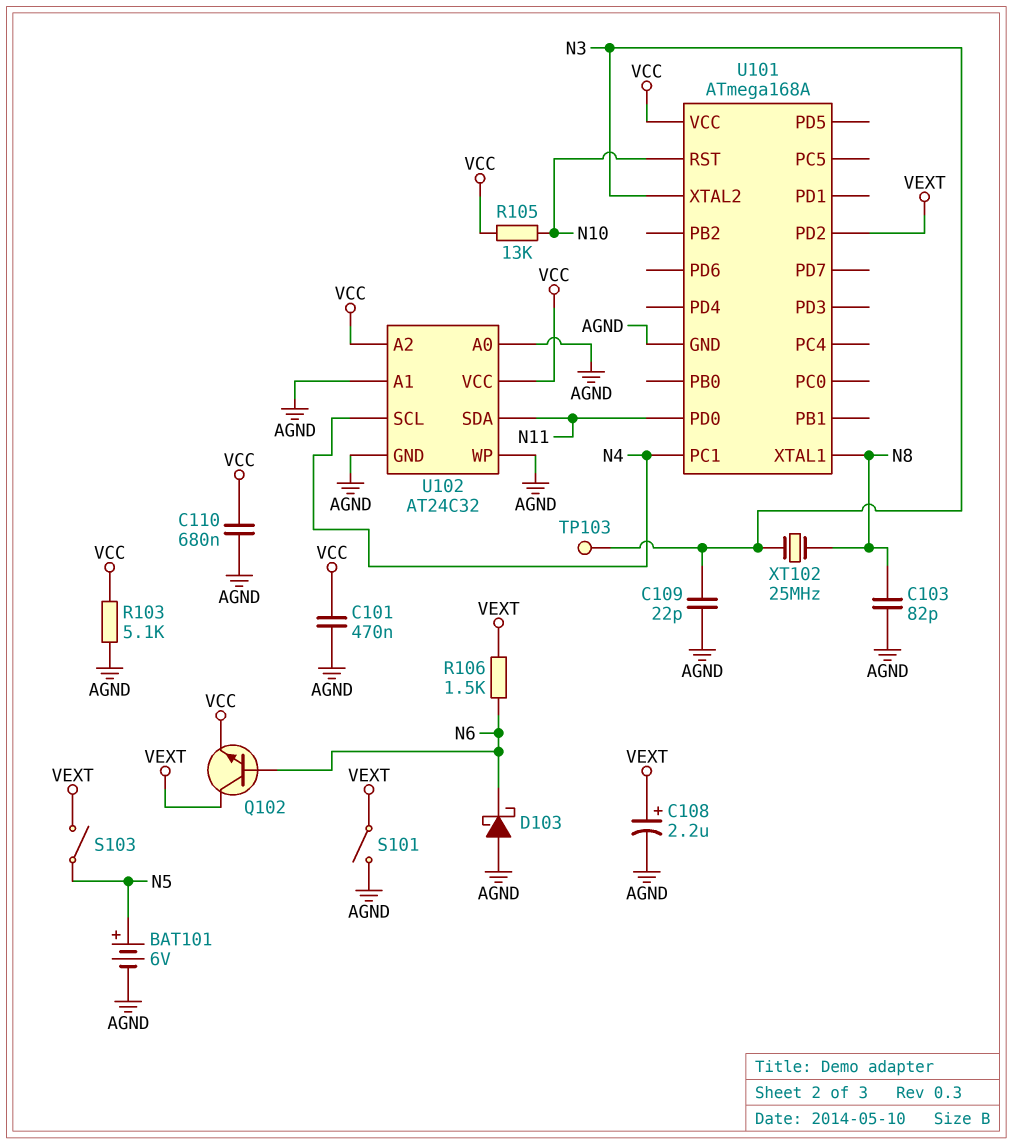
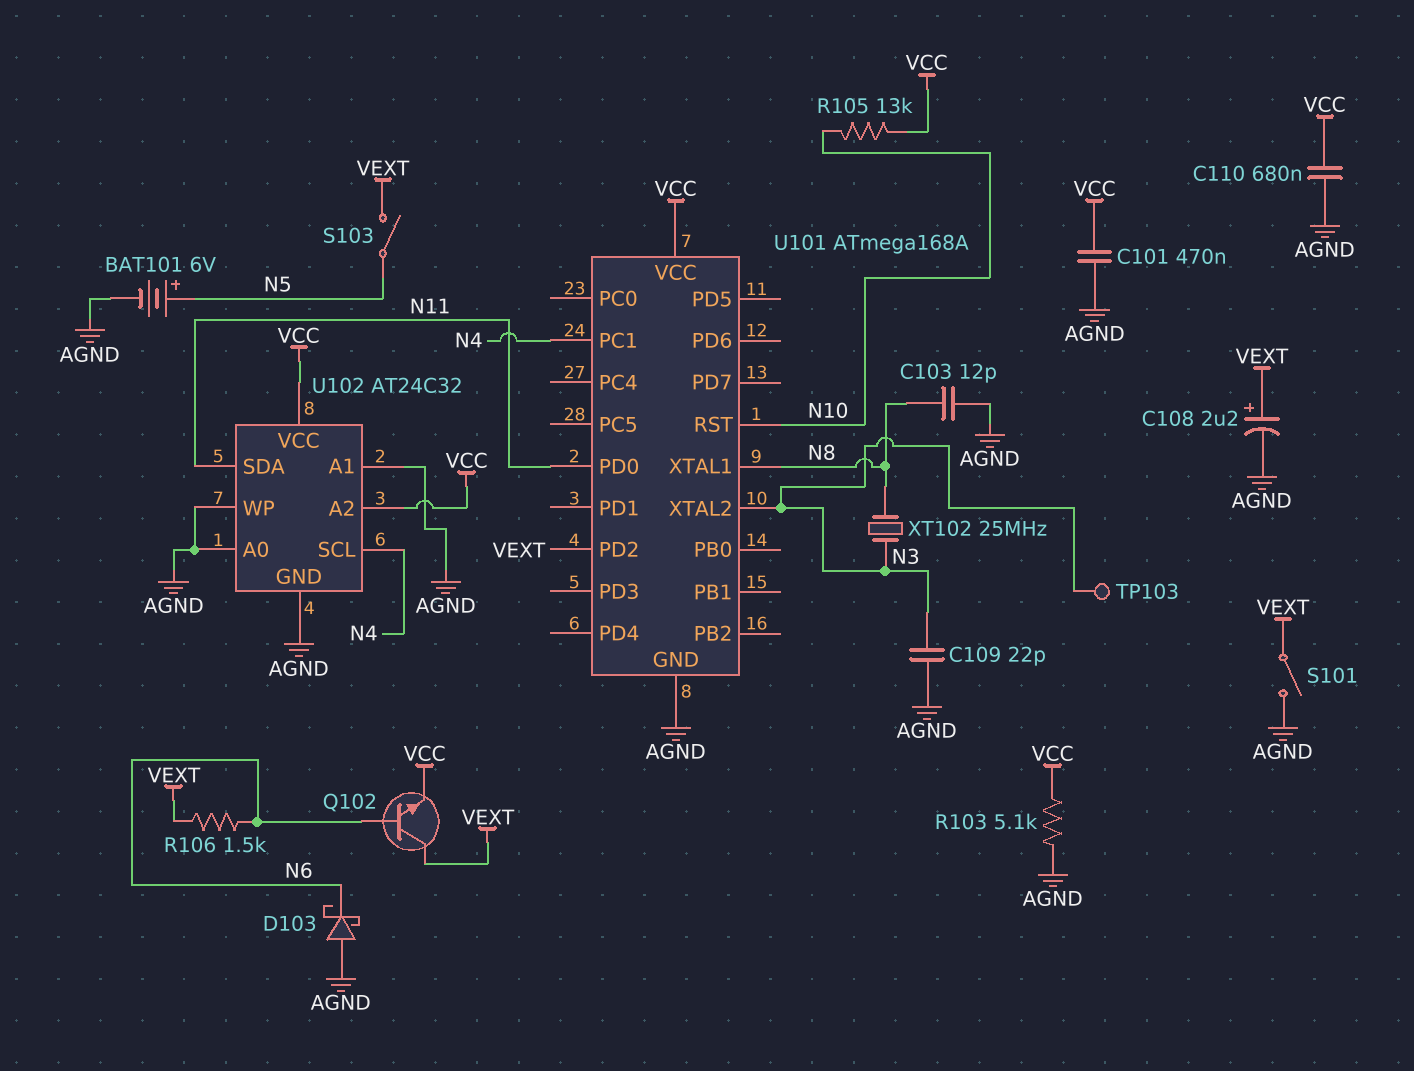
C103: 82pF (AGND, N8) -> 12pF (AGND, N8)

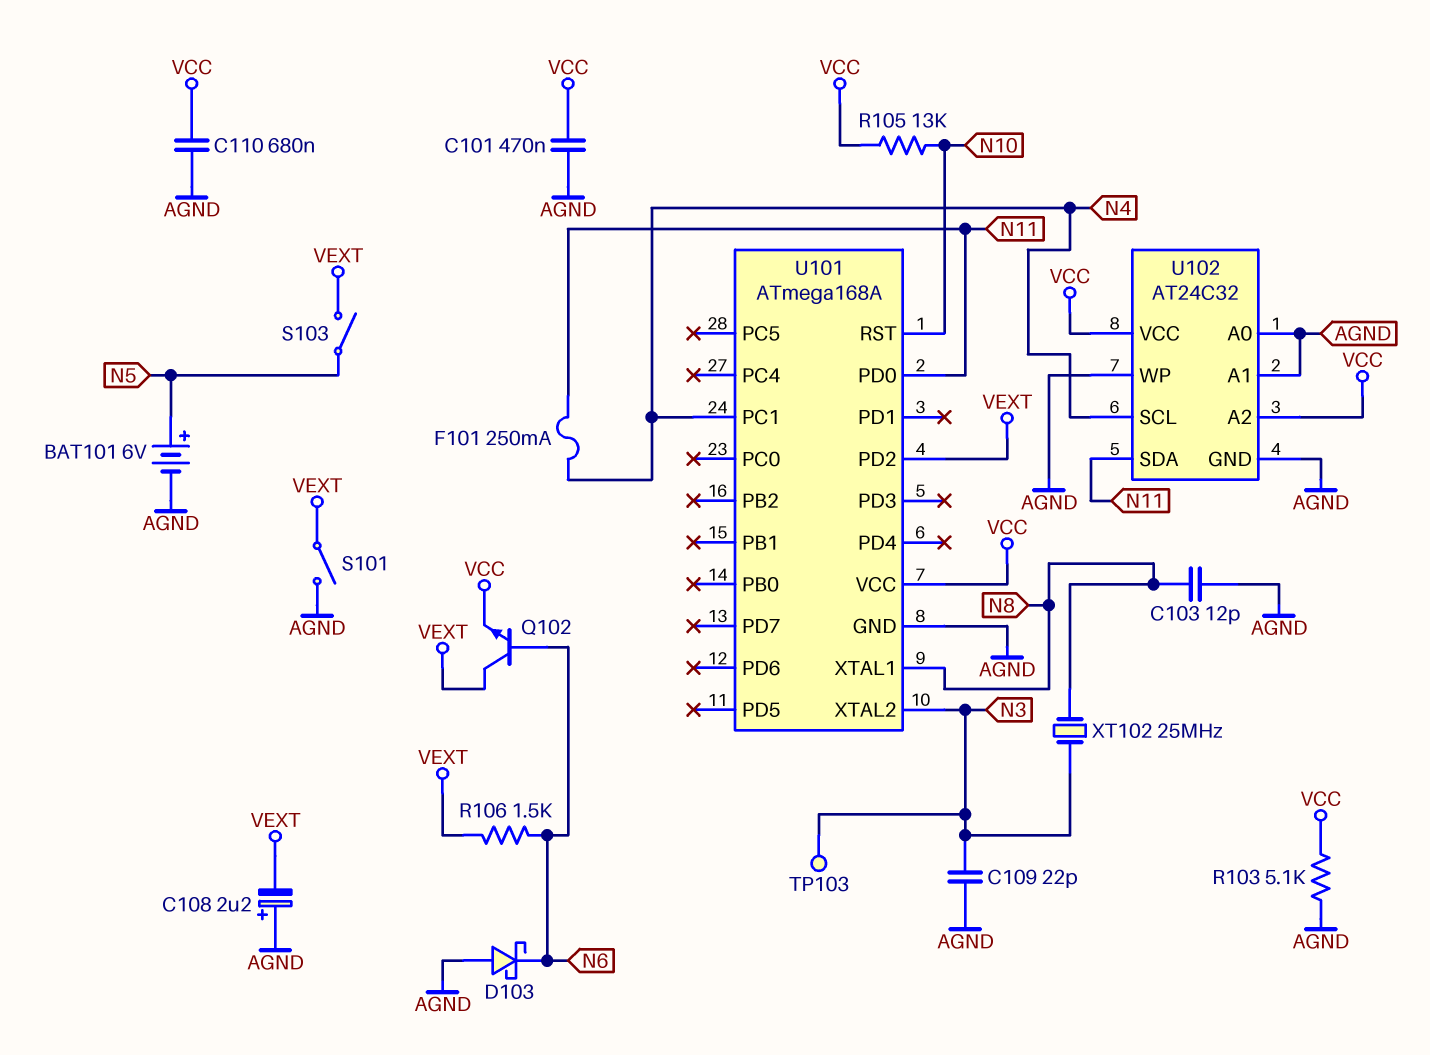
C108: 2.2uF (plus VEXT, minus AGND) -> 2.2uF (plus AGND, minus VEXT)
F101: none -> 250mA (N4, N11)

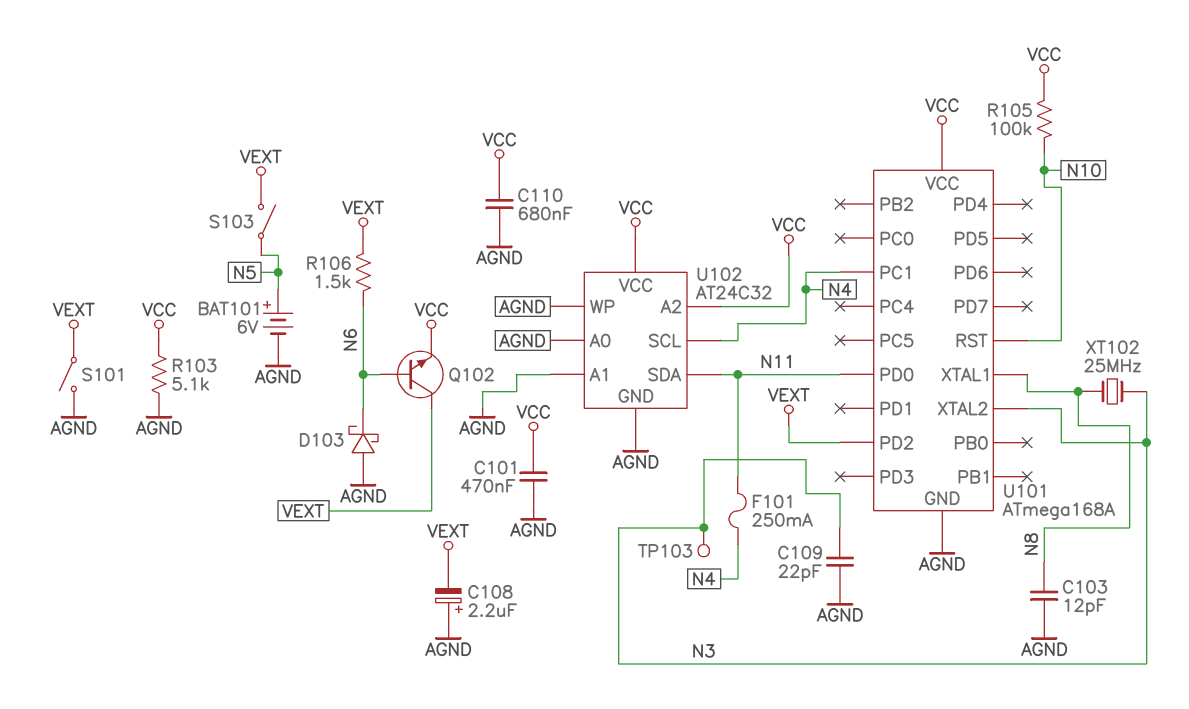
R105: 13k (N10, VCC) -> 100k (N10, VCC)

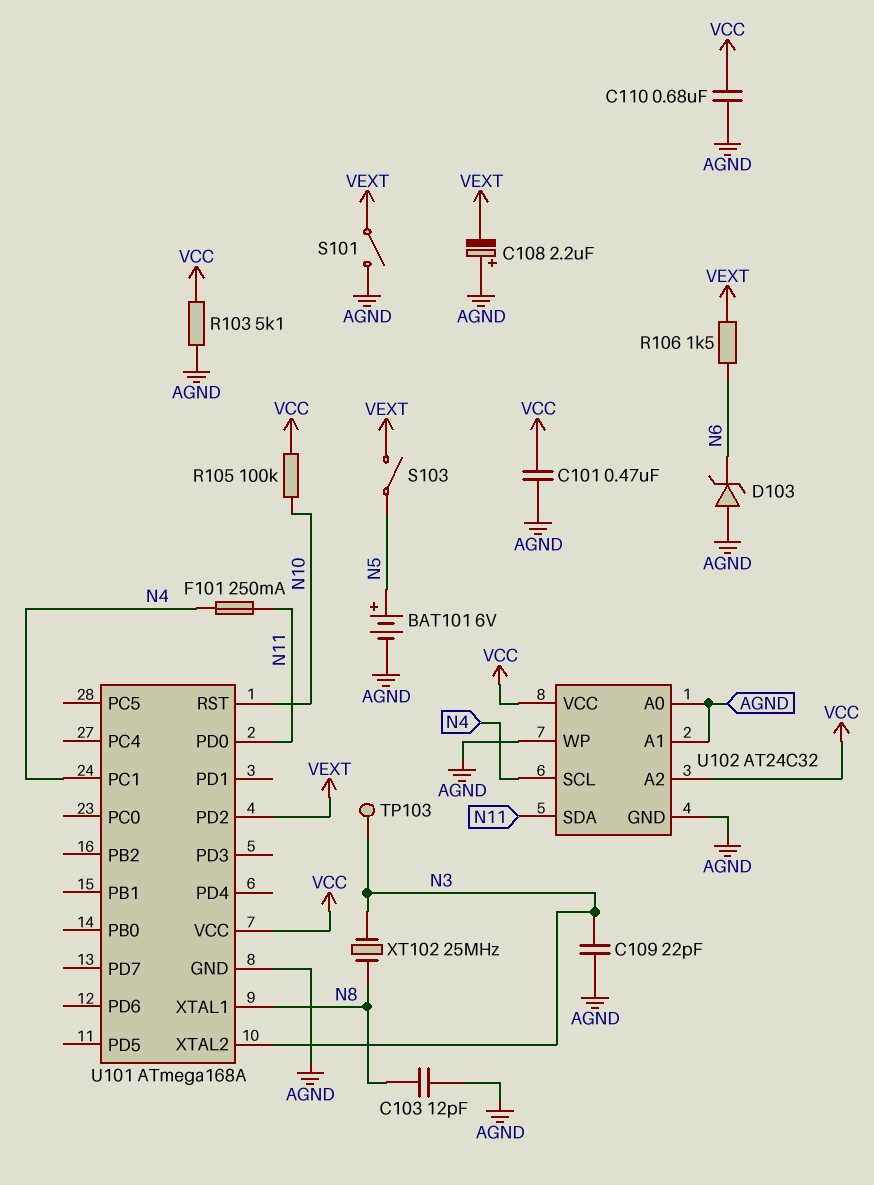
D103: schottky (A AGND, K N6) -> zener (A AGND, K N6)
Q102: NPN (B N6, C VEXT, E VCC) -> none

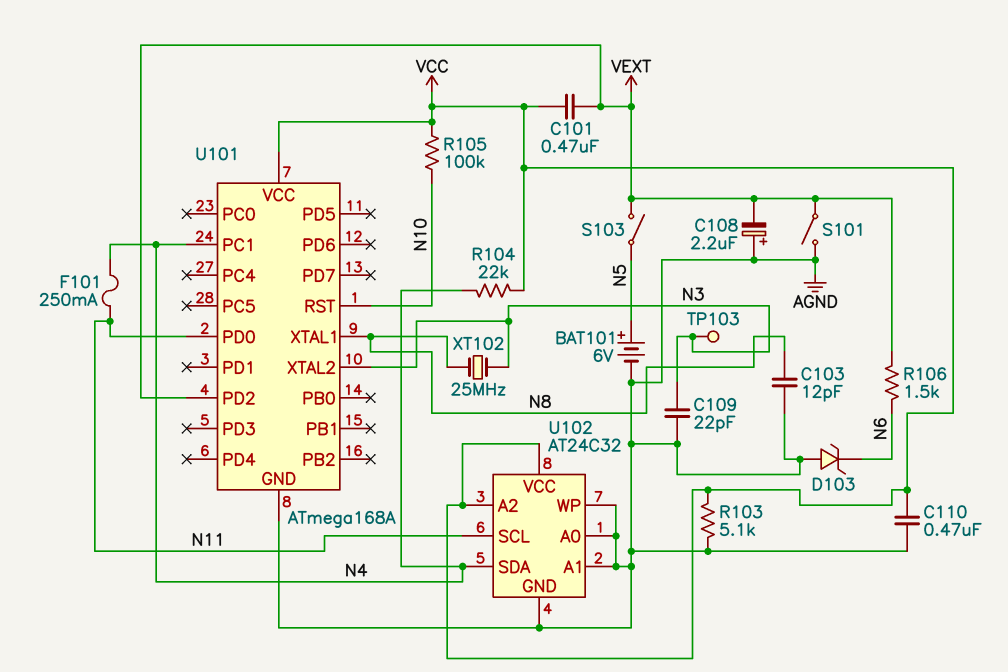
C101: 470nF (AGND, VCC) -> 470nF (VCC, VEXT)
C110: 680nF (AGND, VCC) -> 470nF (AGND, VCC)
R104: none -> 22k (N4, VCC)
U102 pin SCL: N4 -> N11
U102 pin SDA: N11 -> N4

